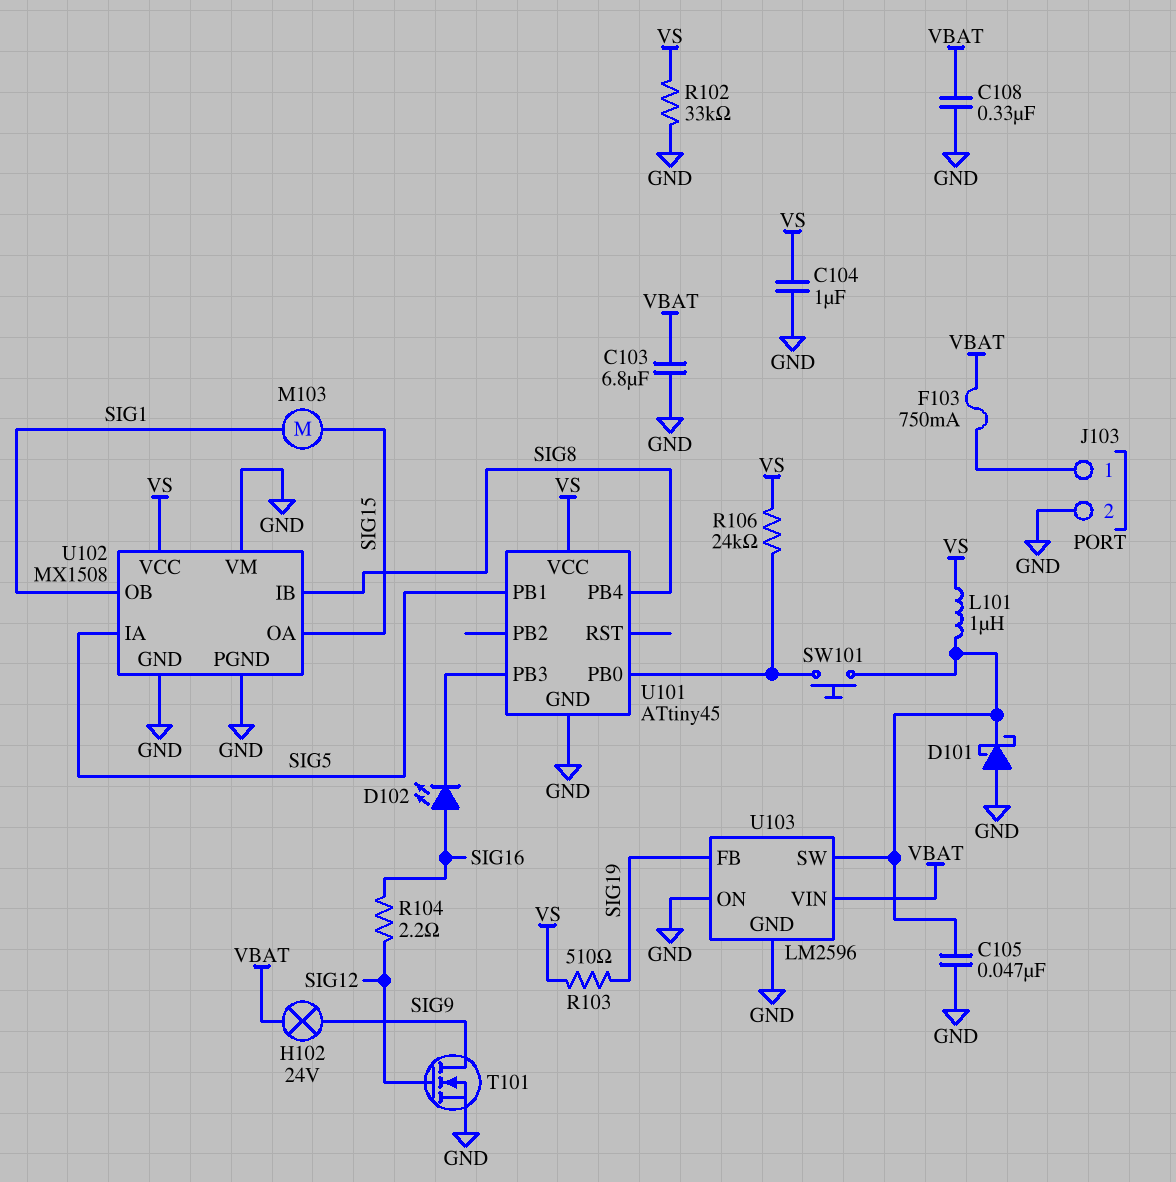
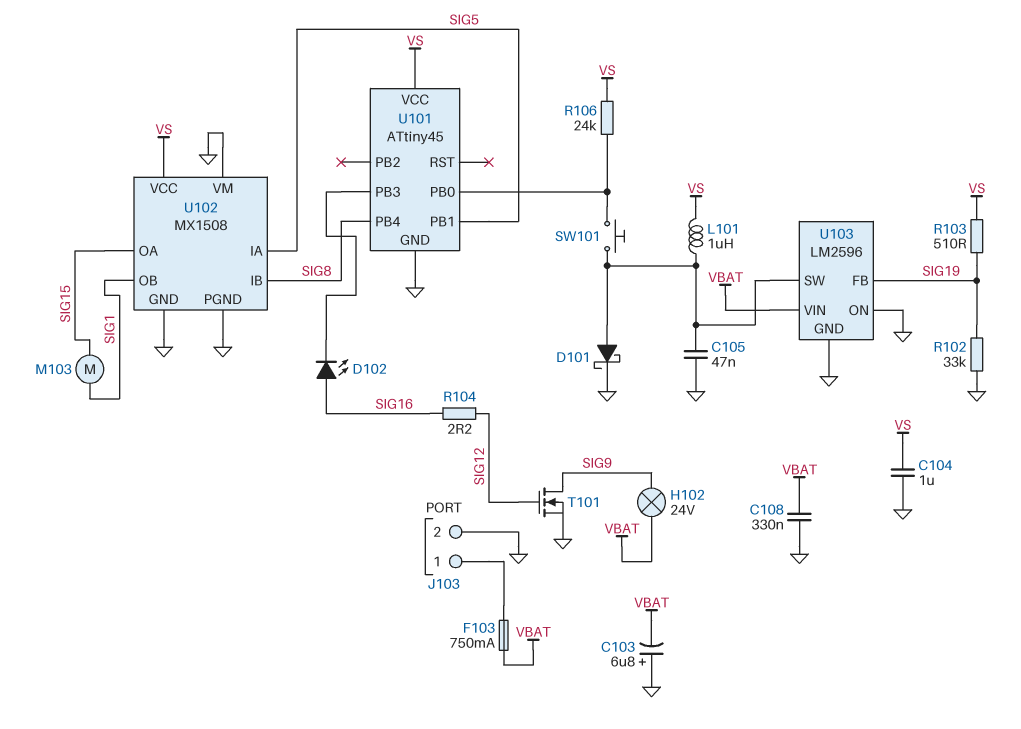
C103: 6.8uF (GND, VBAT) -> 6.8uF (plus GND, minus VBAT)
D101: schottky (A GND, K U103/SW) -> schottky (A U103/SW, K GND)
R102: 33k (GND, VS) -> 33k (GND, SIG19)

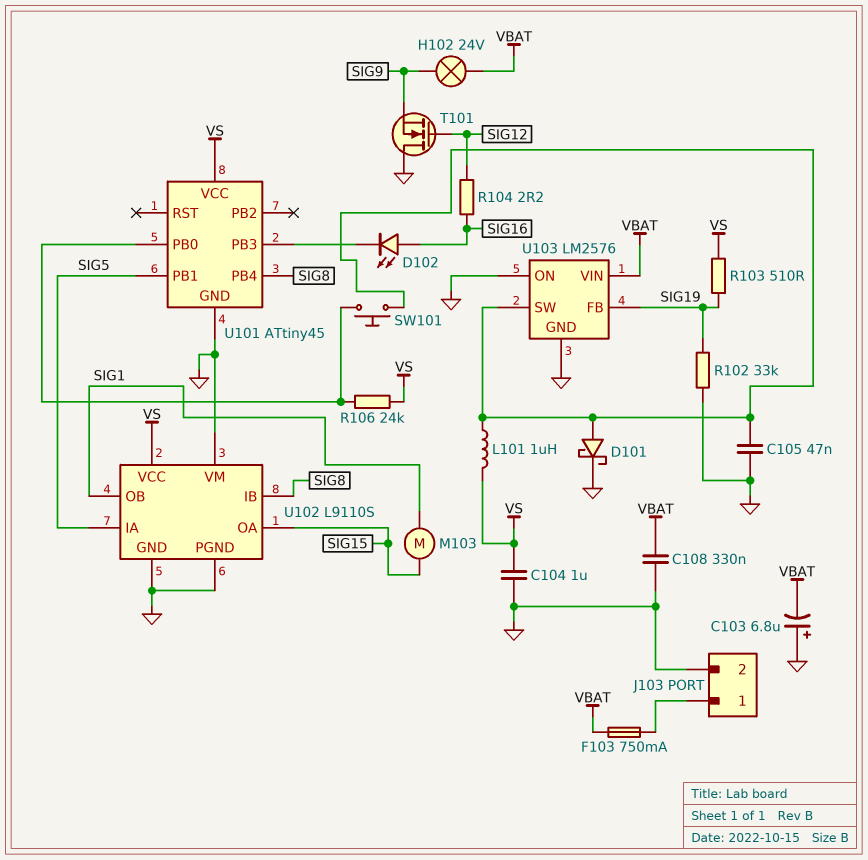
T101: NMOS (G SIG12, D SIG9, S GND) -> NMOS (G SIG12, D GND, S SIG9)
U102: MX1508 -> L9110S
U103: LM2596 -> LM2576

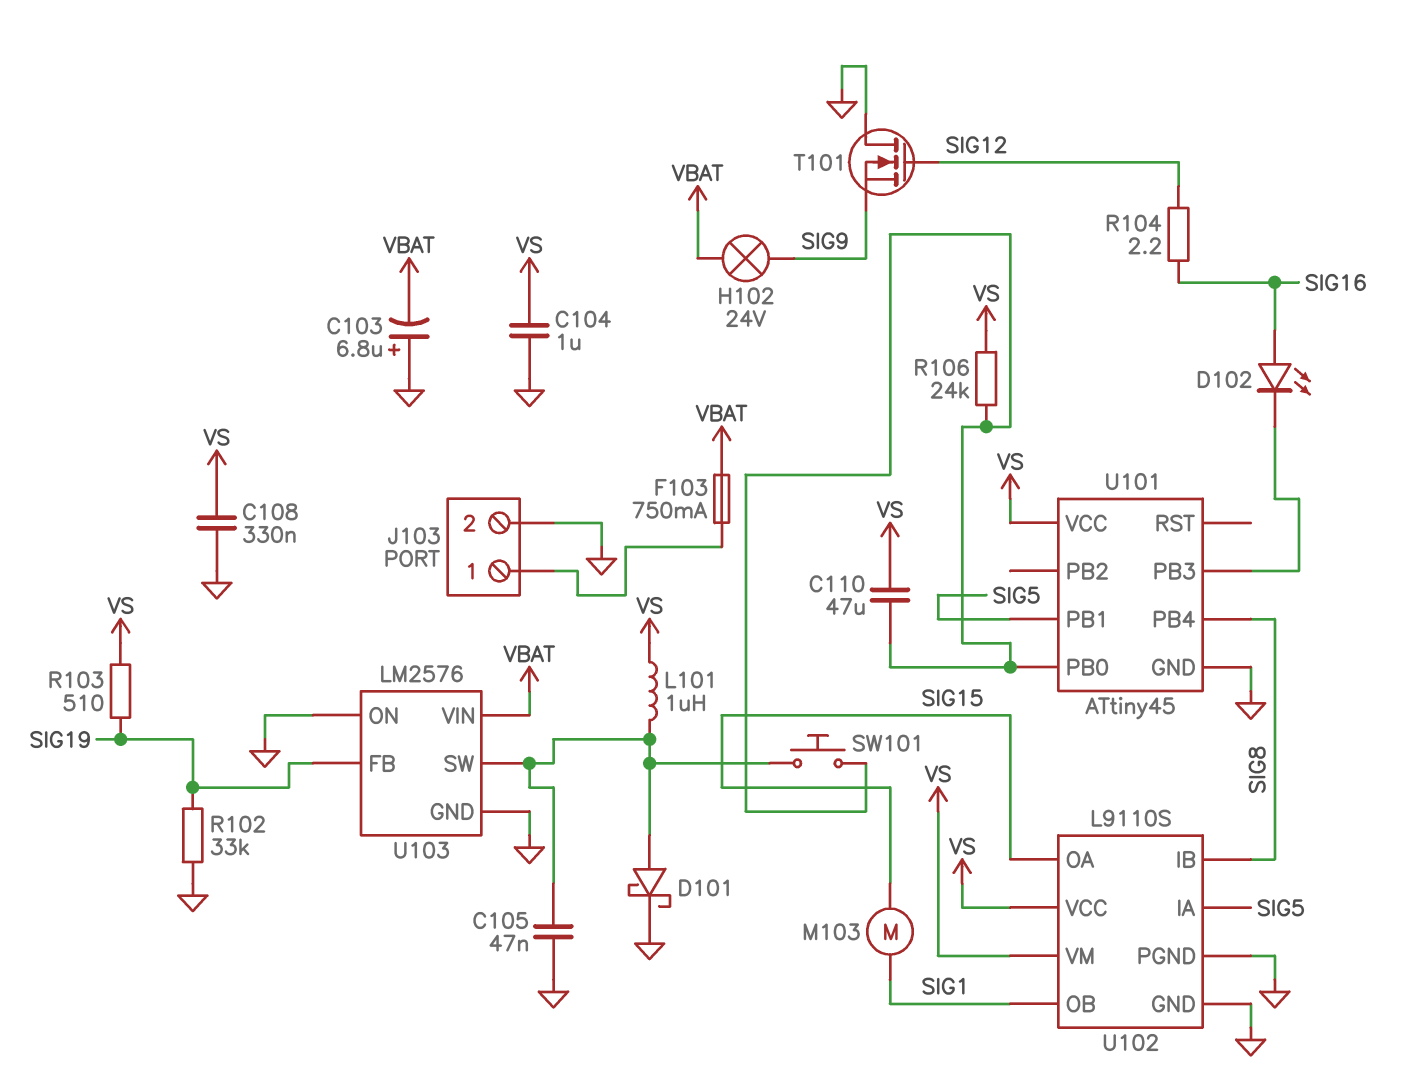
C108: 330nF (GND, VBAT) -> 330nF (GND, VS)
C110: none -> 47uF (U101/PB0, VS)
U102 pin VM: GND -> VS

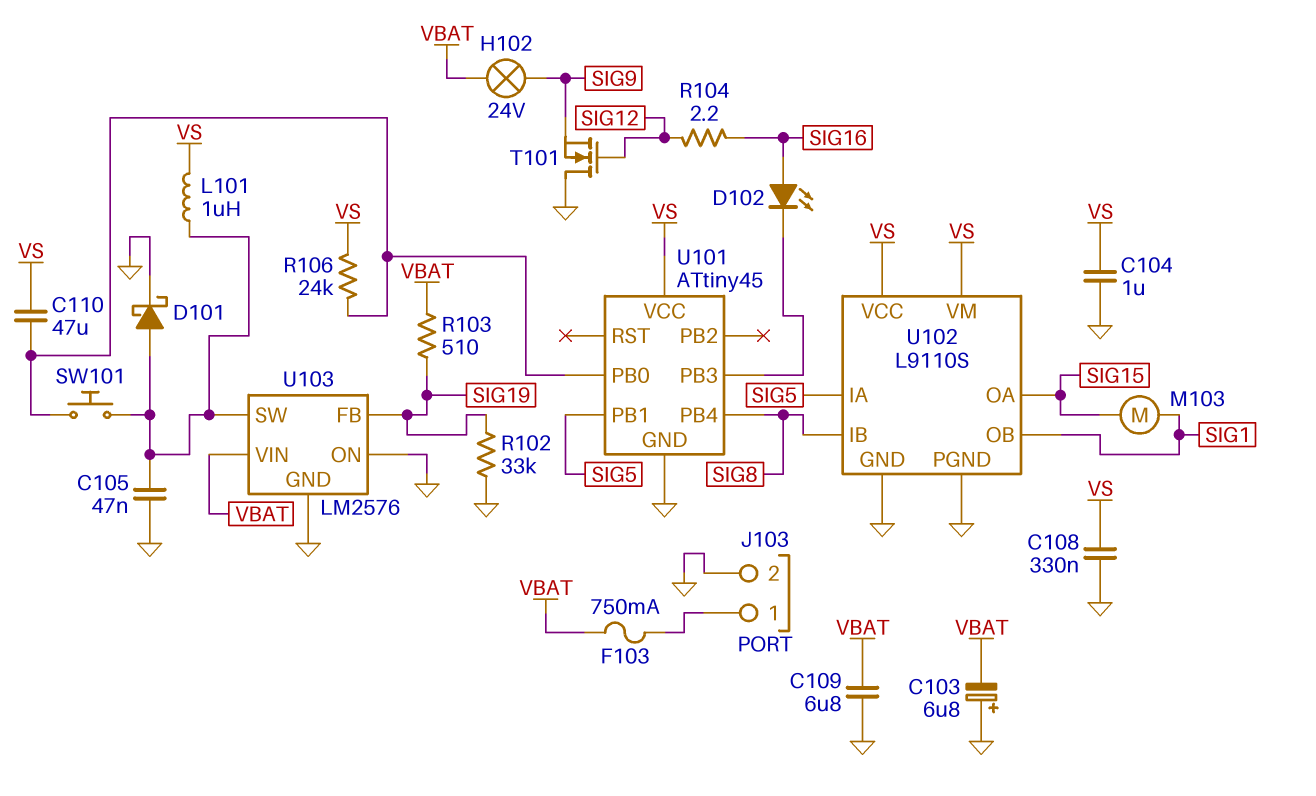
C109: none -> 6.8uF (GND, VBAT)
R103: 510 (SIG19, VS) -> 510 (SIG19, VBAT)

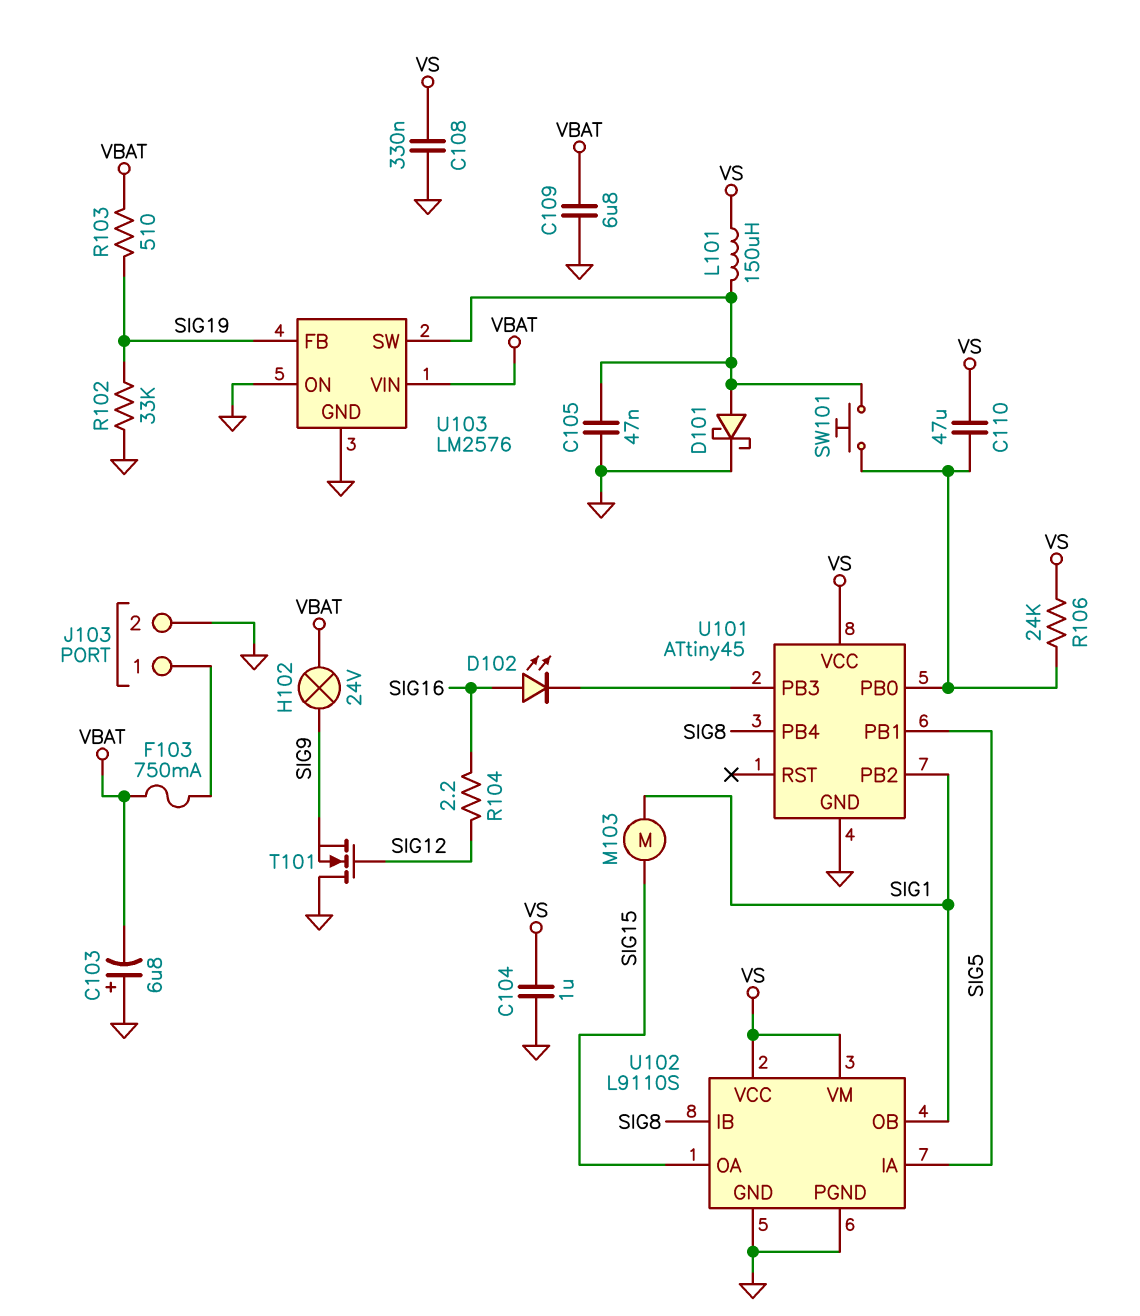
L101: 1uH (U103/SW, VS) -> 150uH (U103/SW, VS)
U101 pin PB2: none -> SIG1

